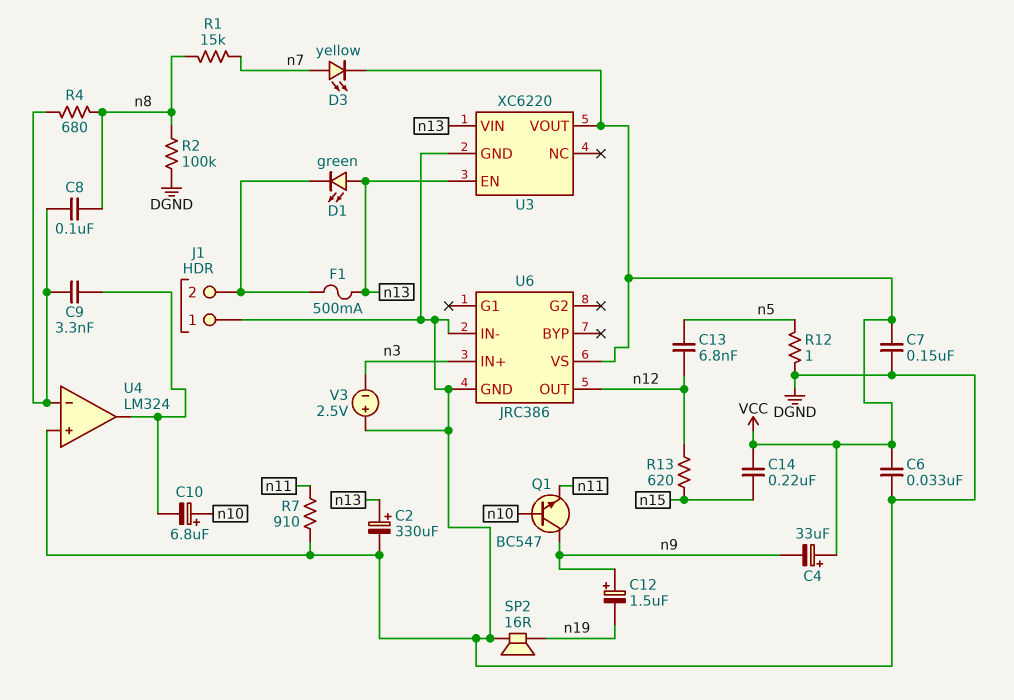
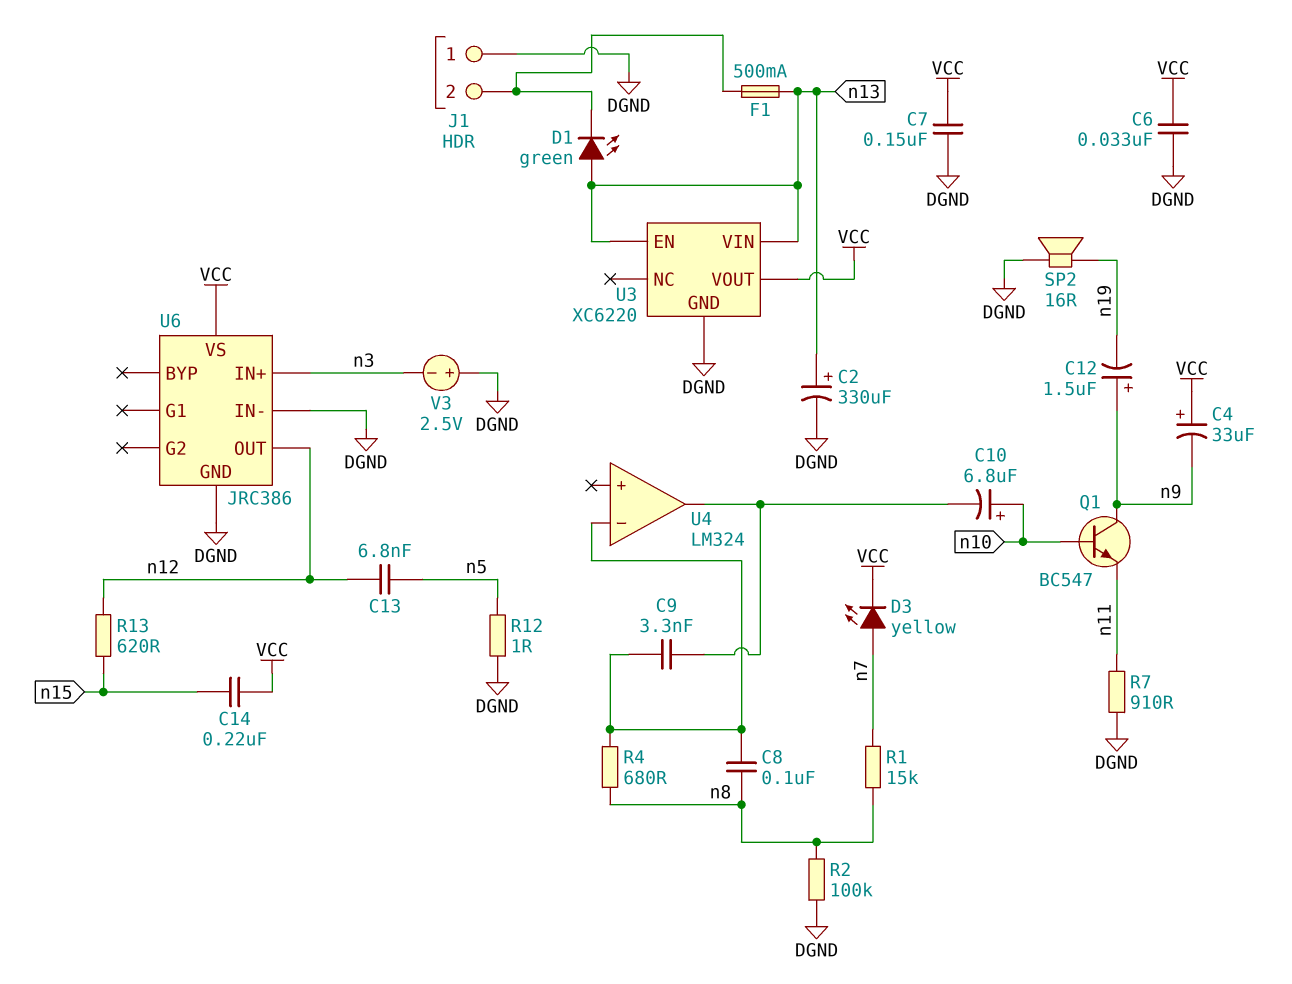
U4 pin in+: DGND -> none

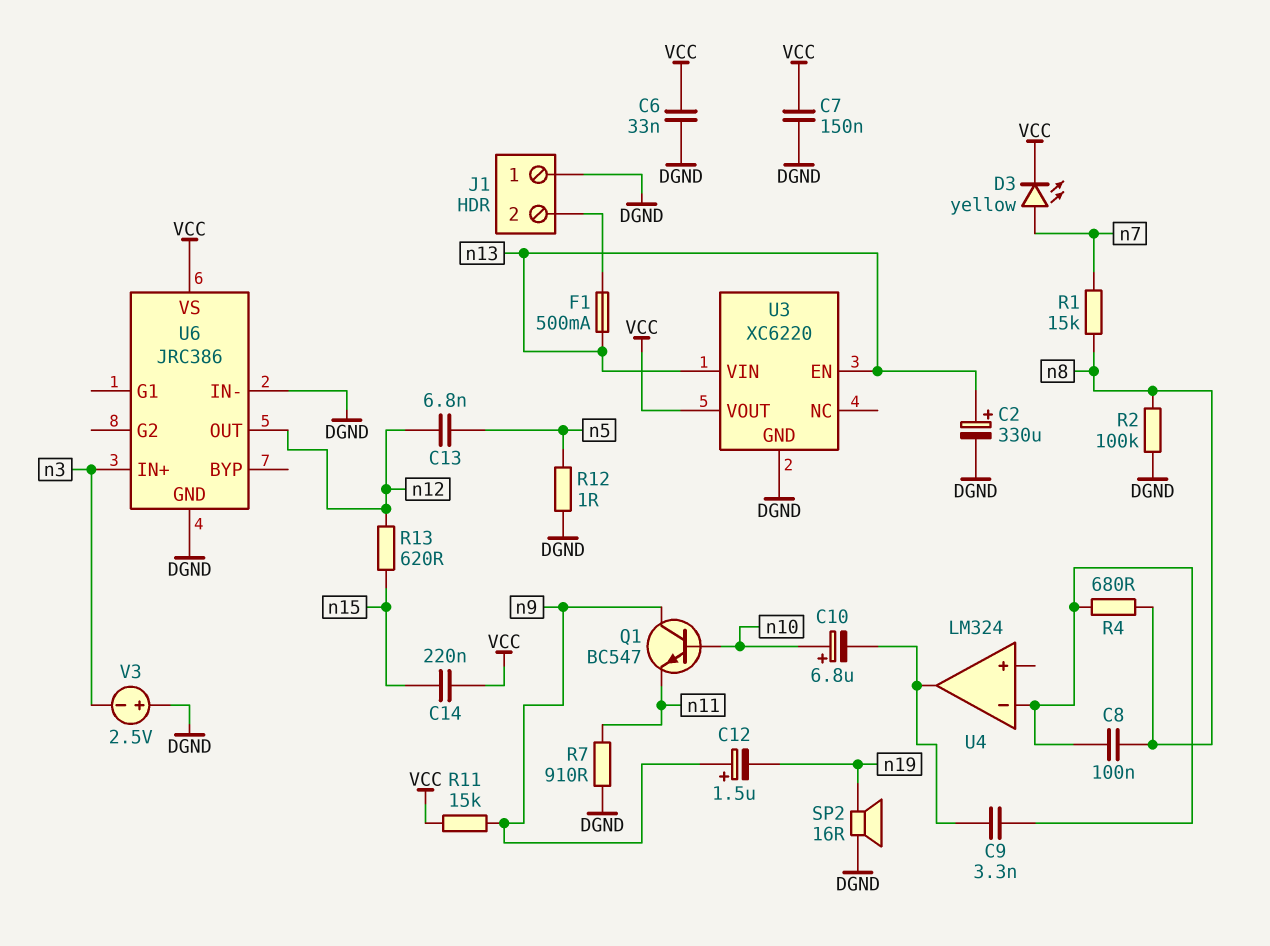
C4: 33uF (plus VCC, minus n9) -> none
D1: LED green (A n13, K J1/2) -> none
R11: none -> 15k (VCC, n9)

